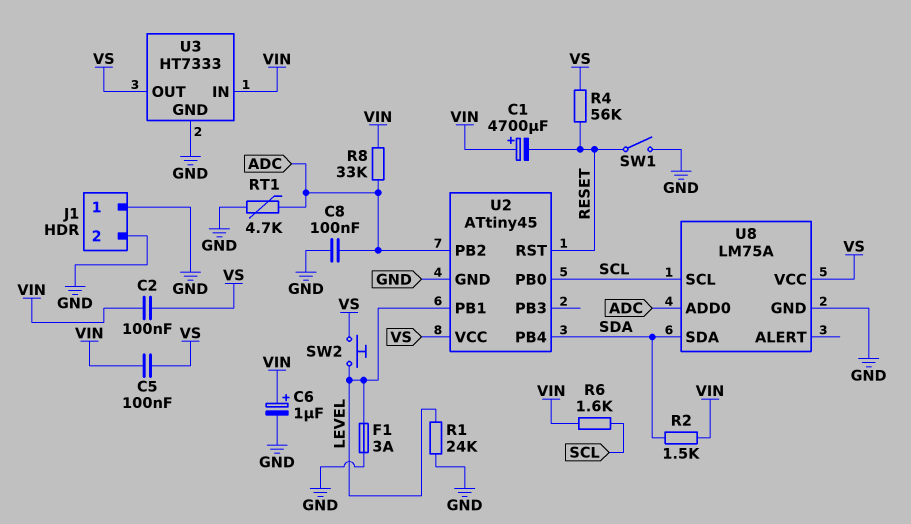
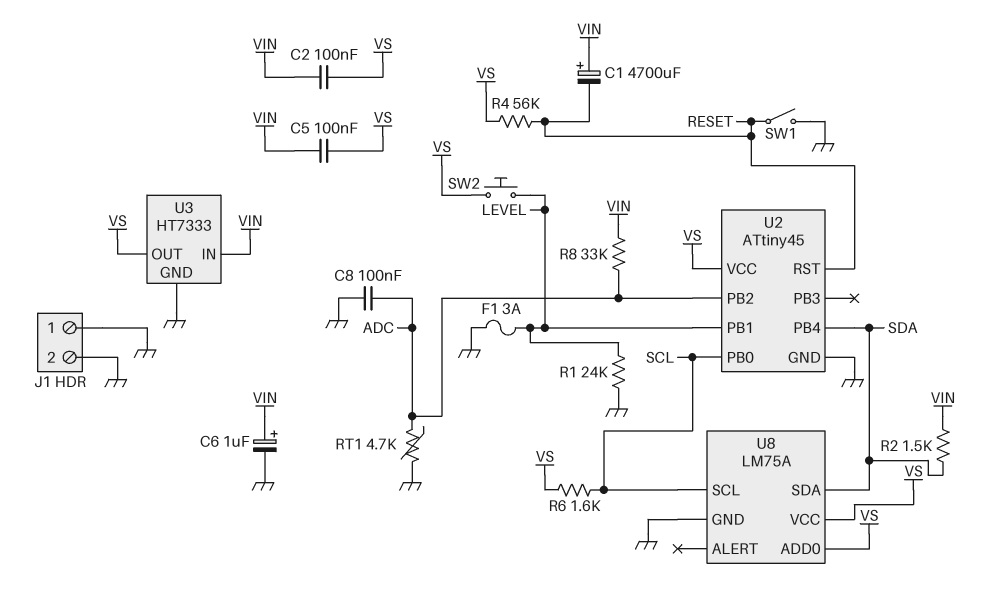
R6: 1.6k (SCL, VIN) -> 1.6k (SCL, VS)
U8 pin ADD0: ADC -> VS

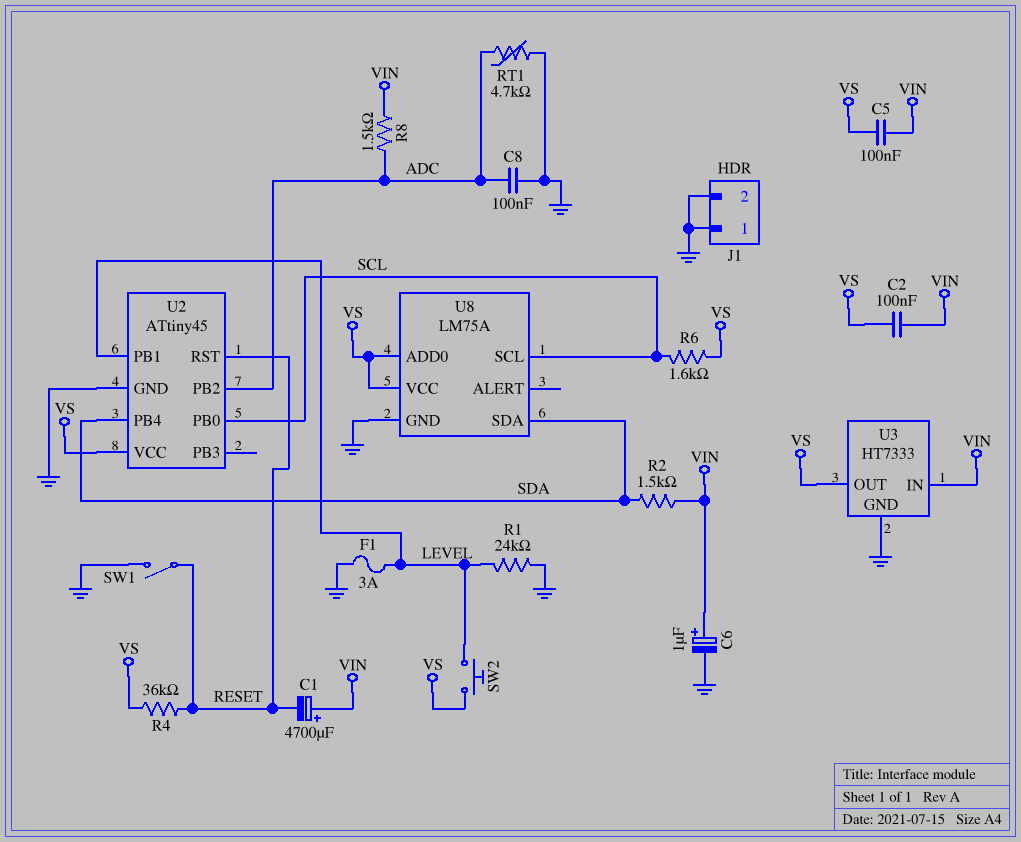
R4: 56k (RESET, VS) -> 36k (RESET, VS)
R8: 33k (ADC, VIN) -> 1.5k (ADC, VIN)

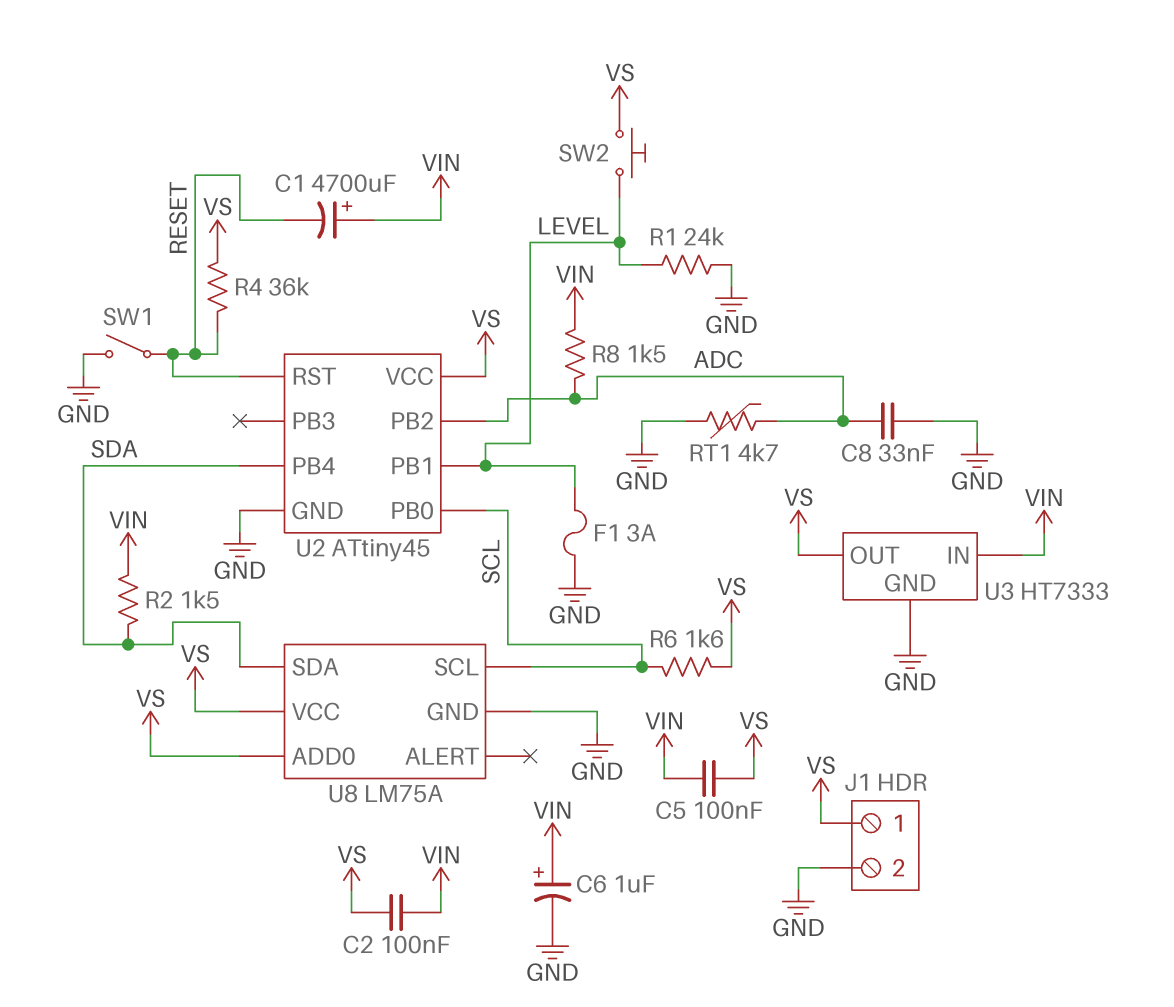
C8: 100nF (ADC, GND) -> 33nF (ADC, GND)
J1 pin 1: GND -> VS

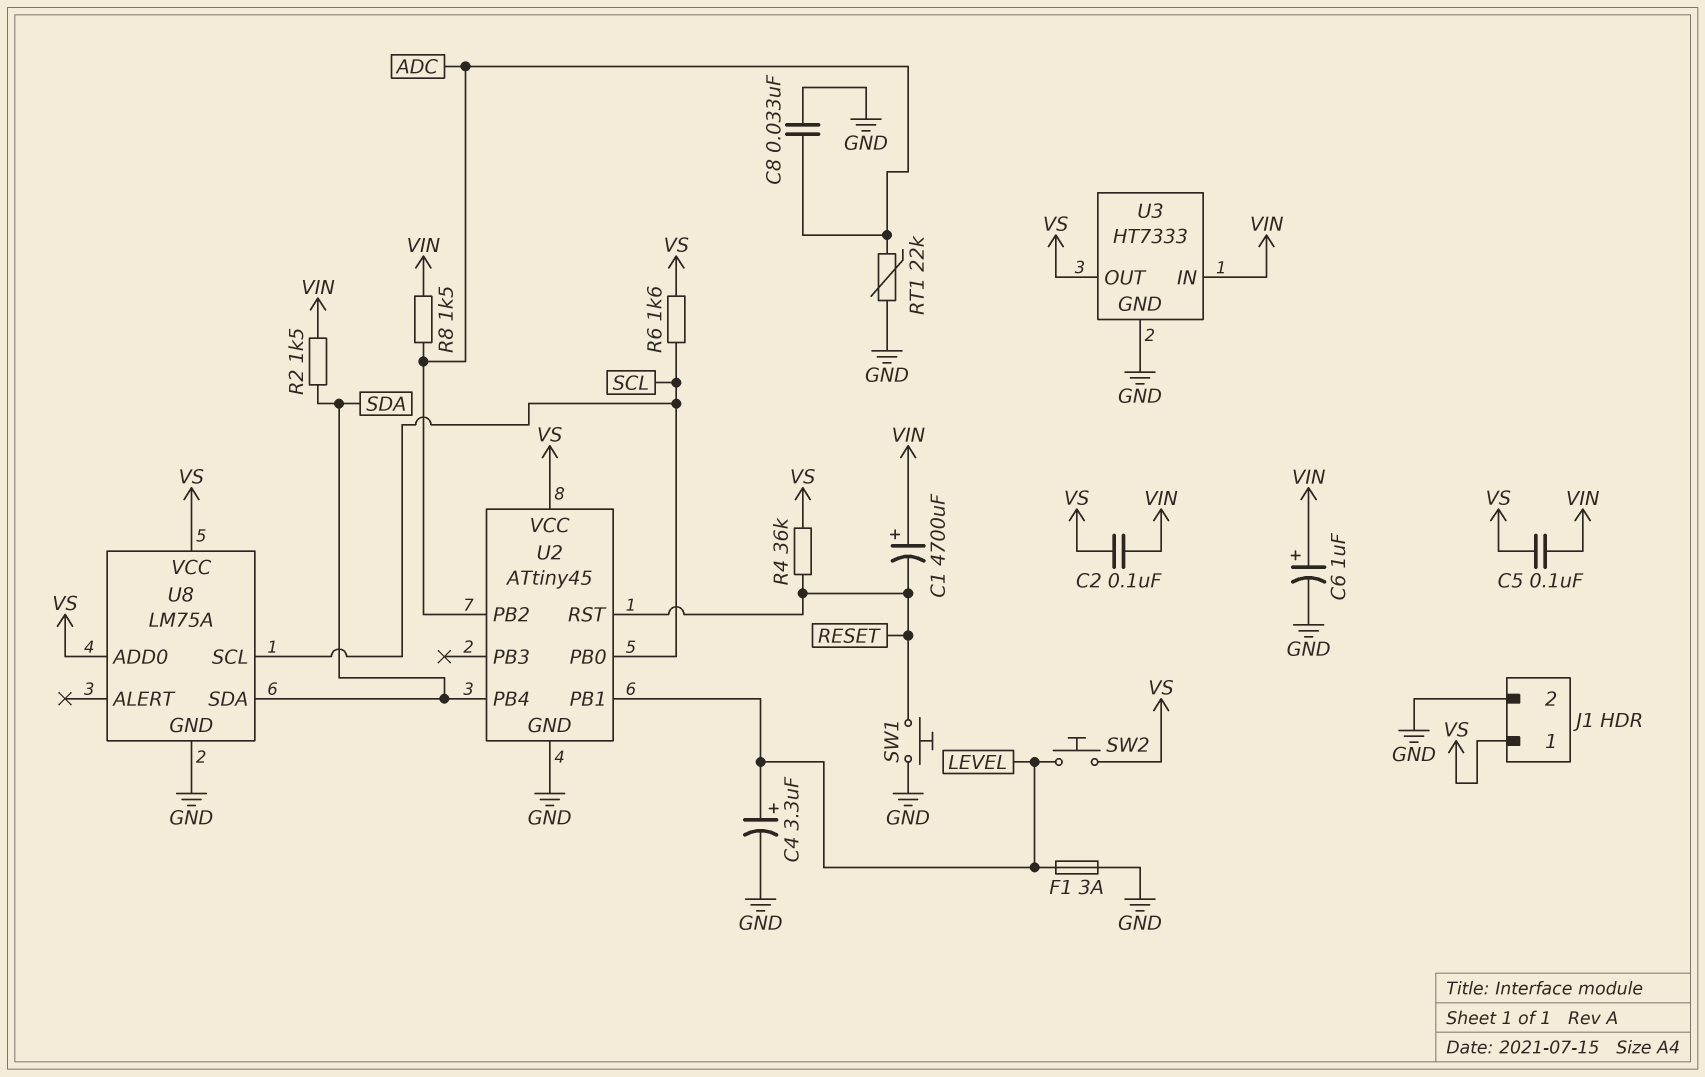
C4: none -> 3.3uF (plus LEVEL, minus GND)
R1: 24k (GND, LEVEL) -> none
RT1: 4.7k (ADC, GND) -> 22k (ADC, GND)
SW1: switch (GND, RESET) -> button (GND, RESET)

